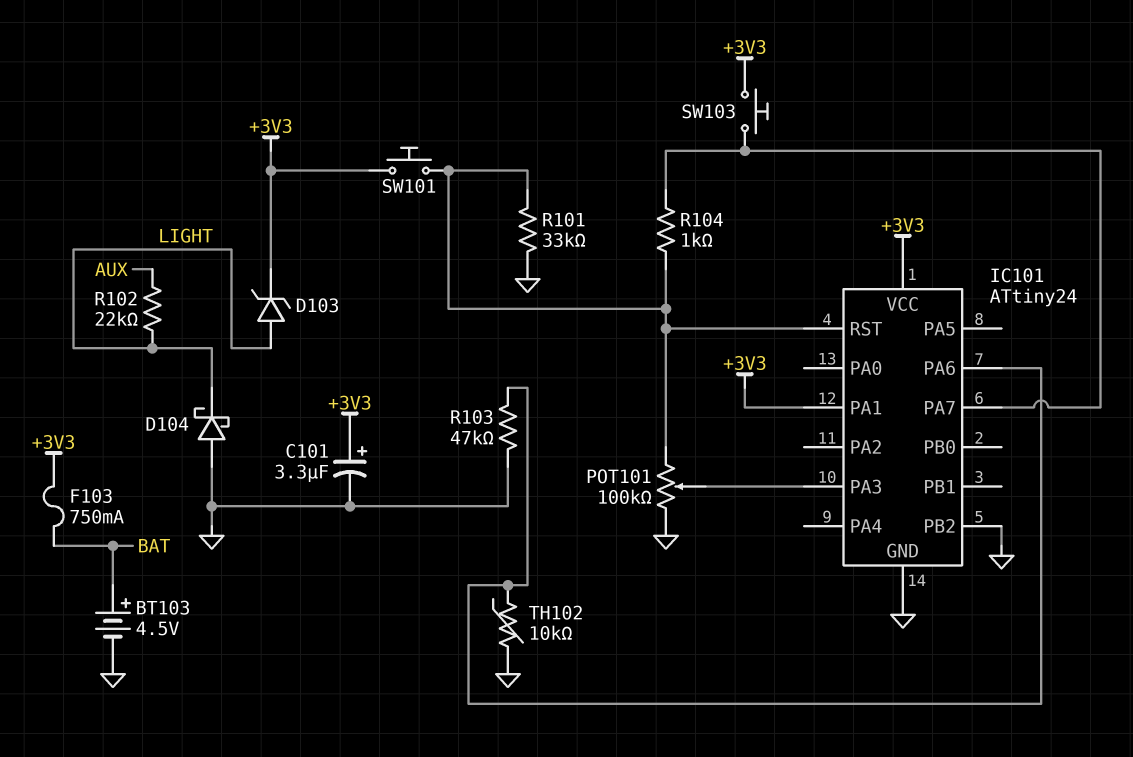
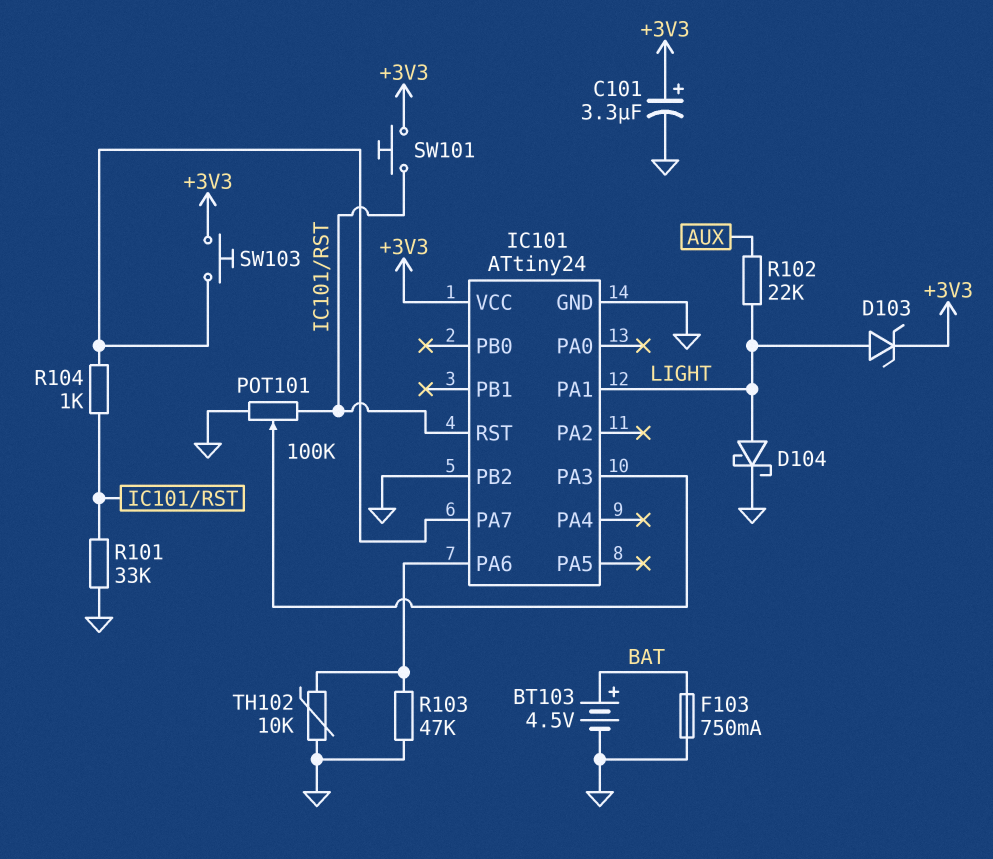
D104: schottky (A GND, K LIGHT) -> schottky (A LIGHT, K GND)
F103: 750mA (+3V3, BAT) -> 750mA (BAT, GND)
IC101 pin PA1: +3V3 -> LIGHT

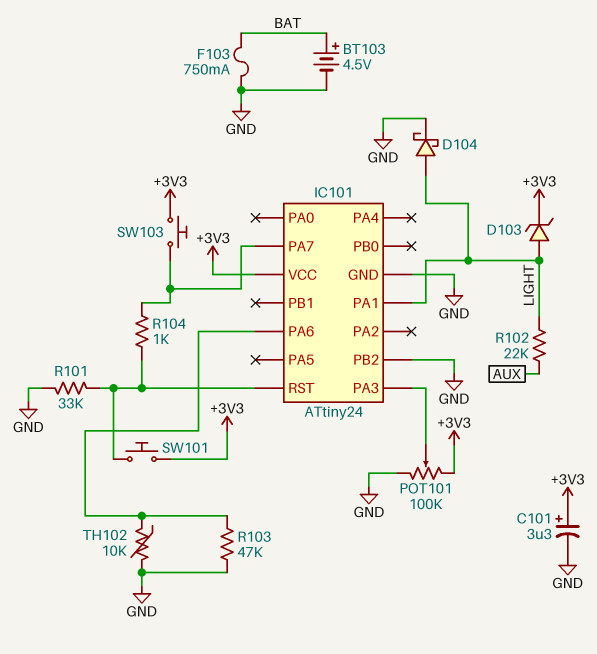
POT101: 100k (GND, IC101/RST, wiper IC101/PA3) -> 100k (+3V3, GND, wiper IC101/PA3)

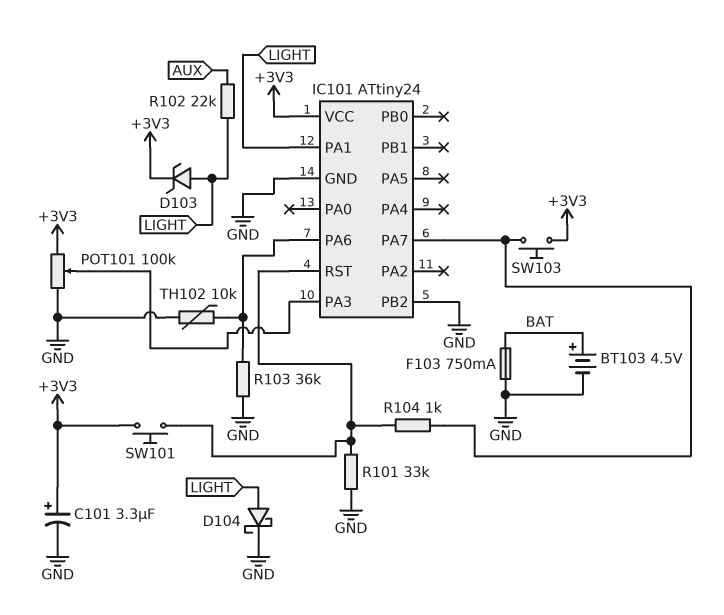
R103: 47k (GND, IC101/PA6) -> 36k (GND, IC101/PA6)

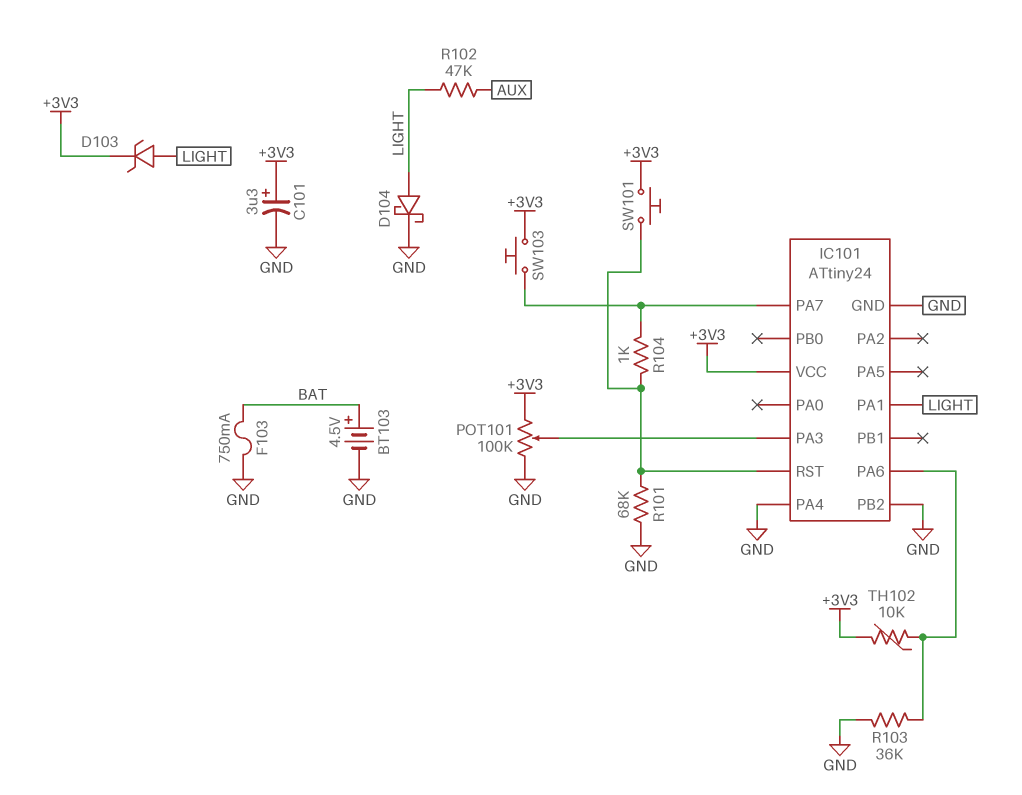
IC101 pin PA4: none -> GND
R101: 33k (GND, IC101/RST) -> 68k (GND, IC101/RST)
R102: 22k (AUX, LIGHT) -> 47k (AUX, LIGHT)
TH102: 10k (GND, IC101/PA6) -> 10k (+3V3, IC101/PA6)

